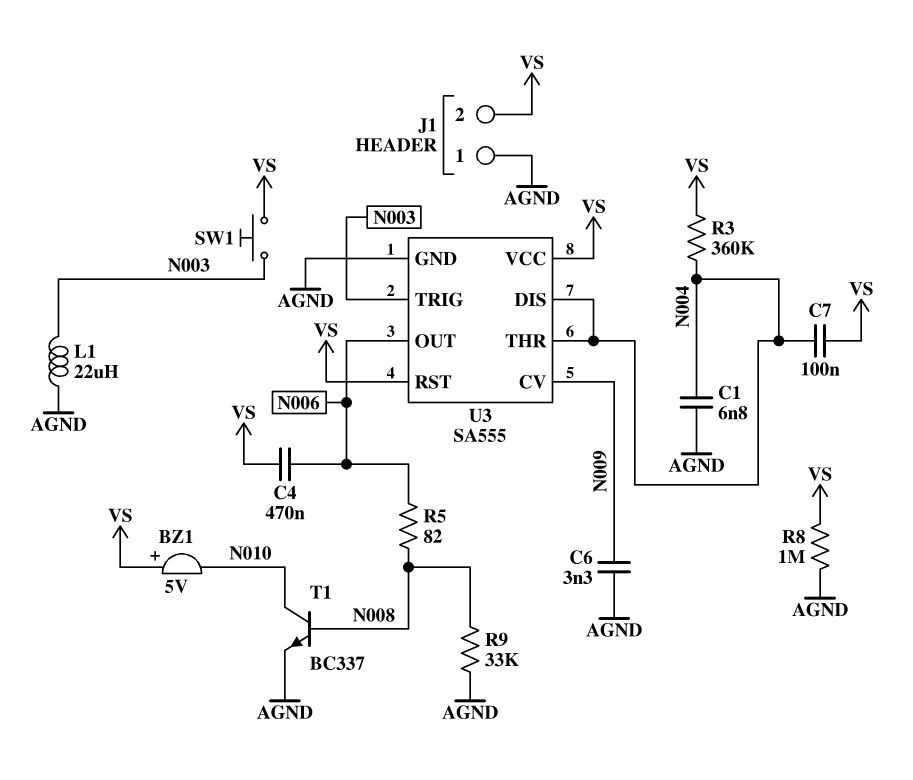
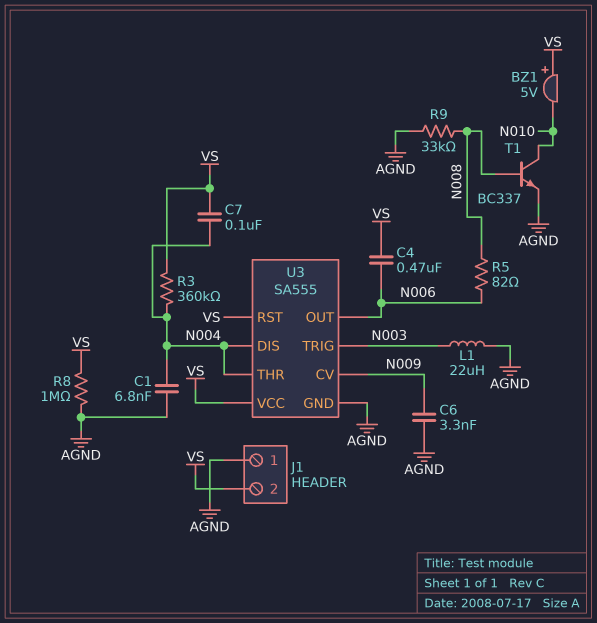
SW1: button (N003, VS) -> none

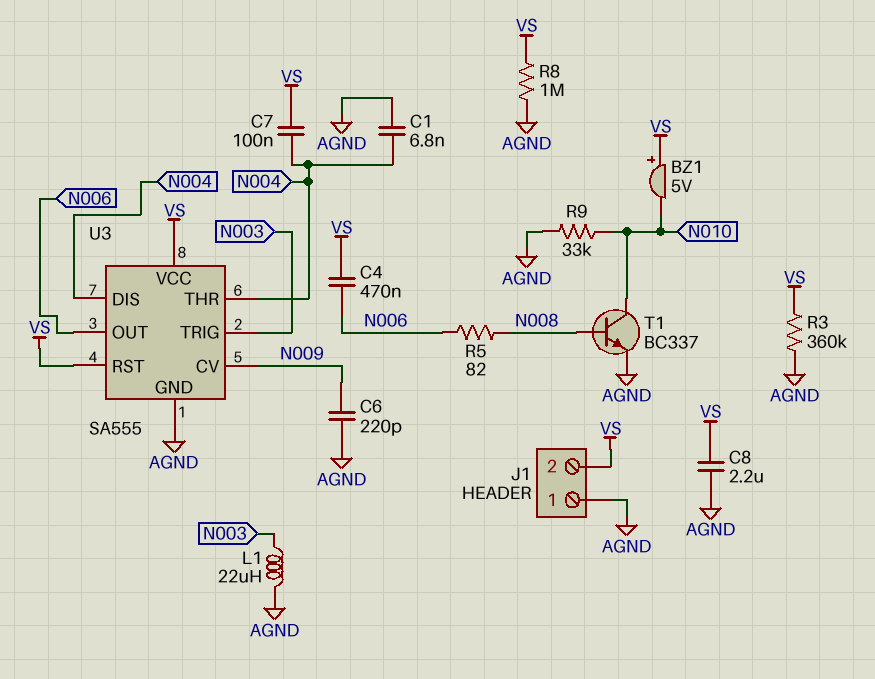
C6: 3.3nF (AGND, N009) -> 220pF (AGND, N009)
C8: none -> 2.2uF (AGND, VS)
R3: 360k (N004, VS) -> 360k (AGND, VS)
R9: 33k (AGND, N008) -> 33k (AGND, N010)

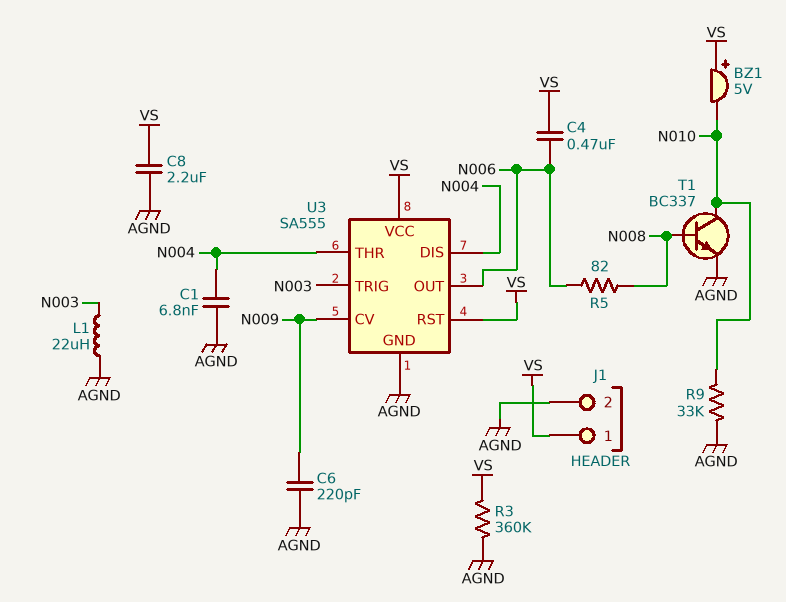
C7: 100nF (N004, VS) -> none
J1 pin 1: AGND -> VS
J1 pin 2: VS -> AGND
R8: 1M (AGND, VS) -> none

